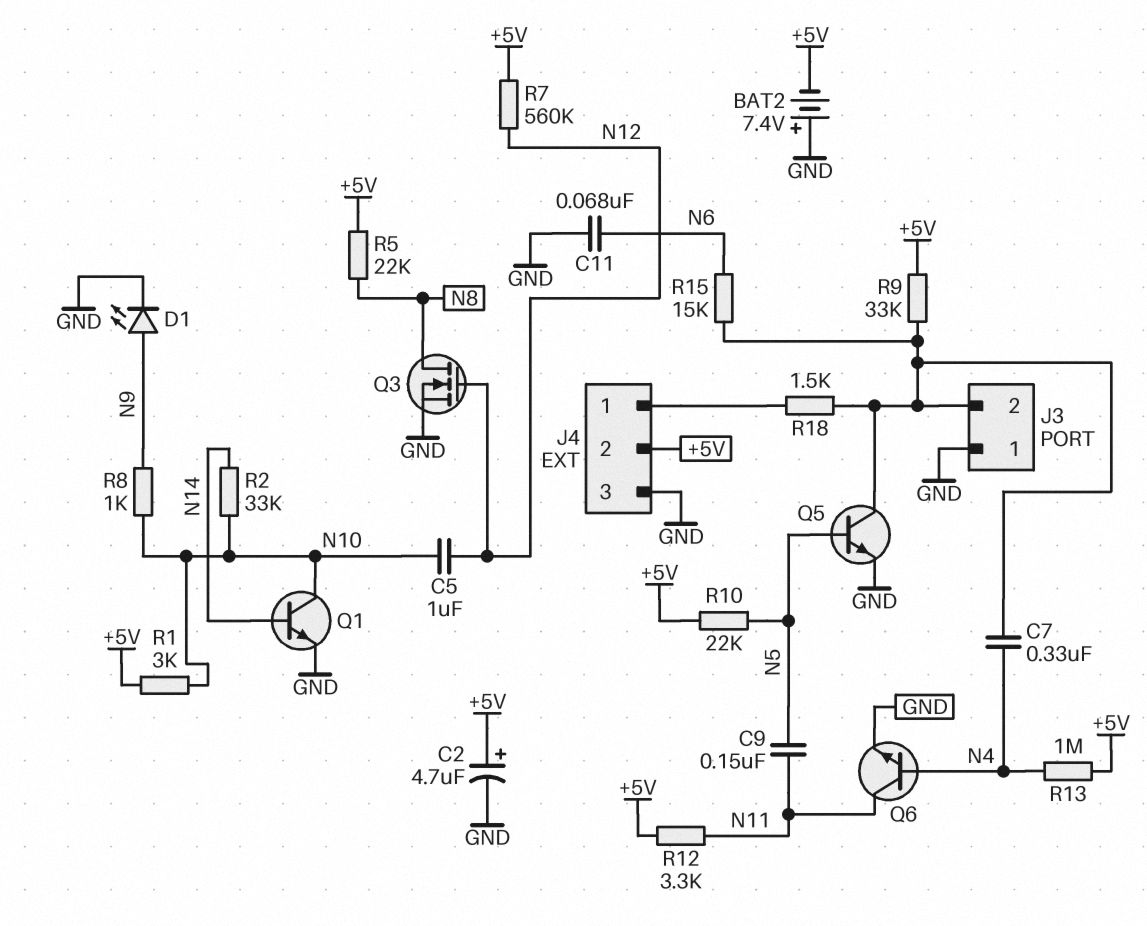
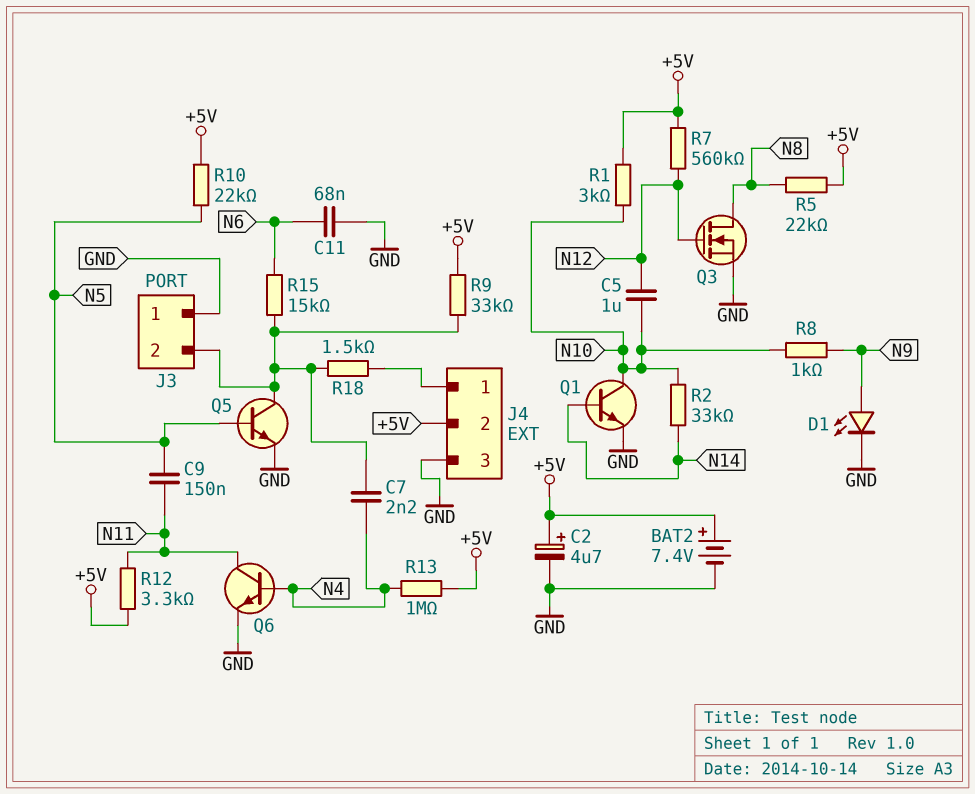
BAT2: 7.4V (plus GND, minus +5V) -> 7.4V (plus +5V, minus GND)
C7: 330nF (J3/2, N4) -> 2.2nF (J3/2, N4)

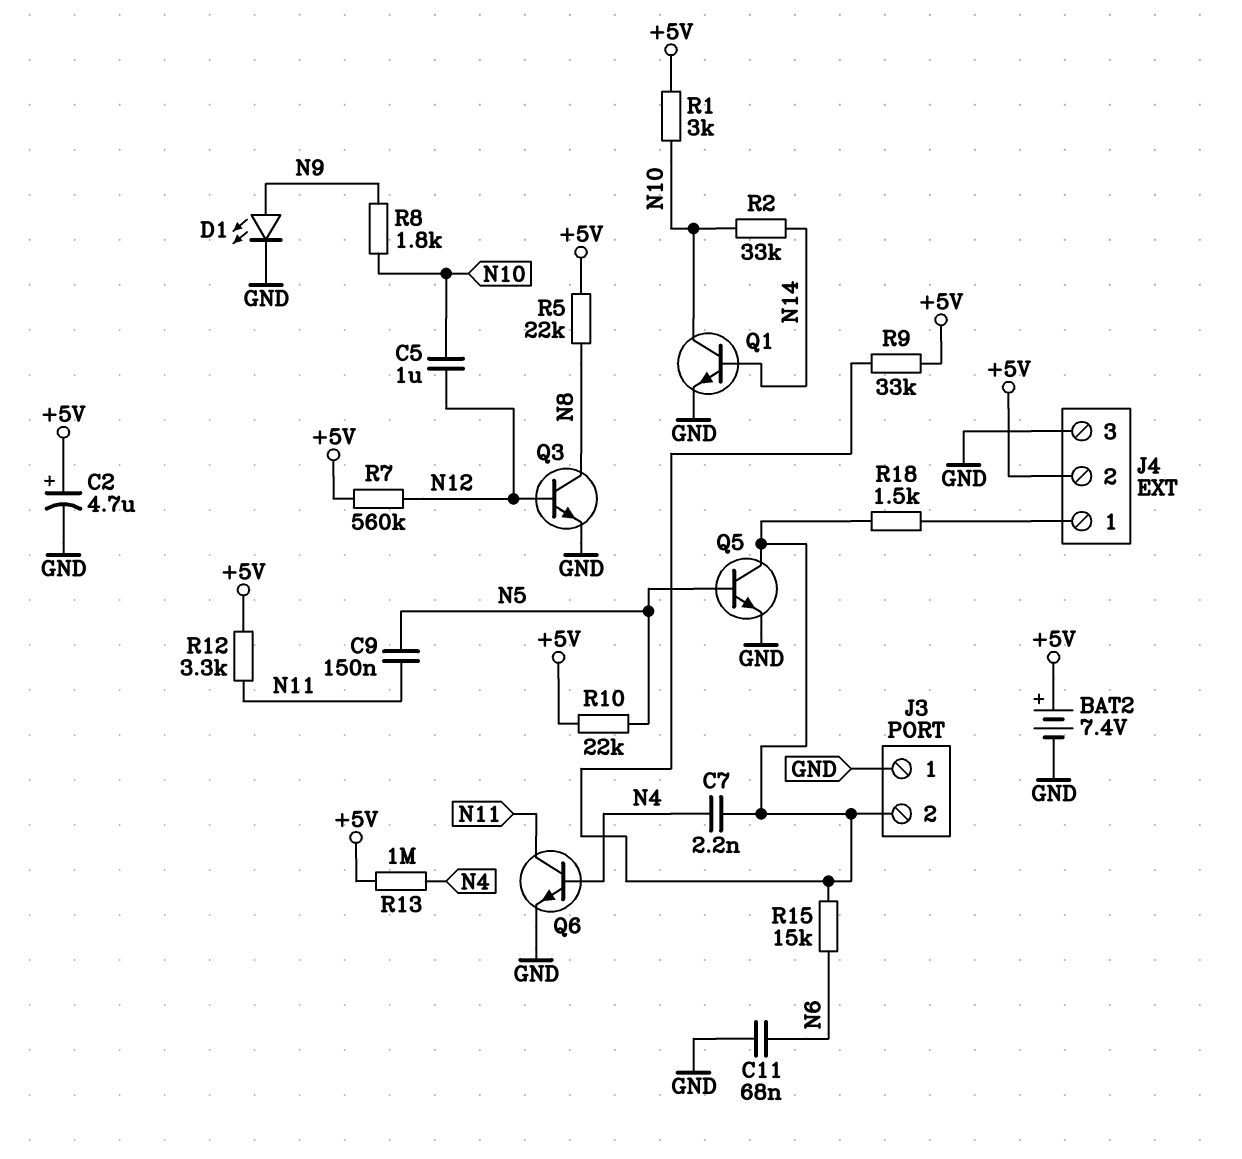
Q3: NMOS (G N12, D N8, S GND) -> NPN (B N12, C N8, E GND)
R8: 1k (N9, N10) -> 1.8k (N9, N10)

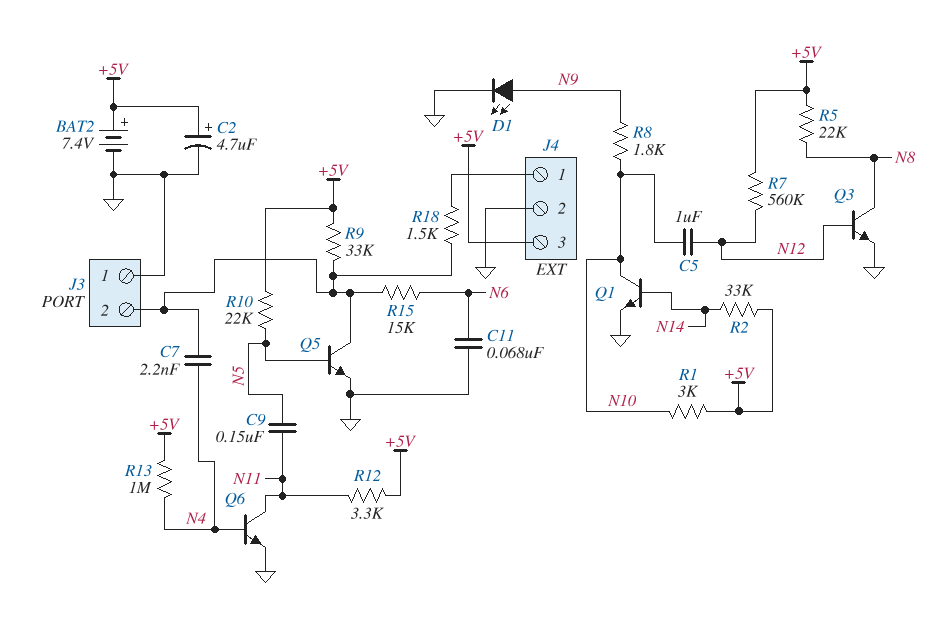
J4 pin 2: +5V -> GND
J4 pin 3: GND -> +5V
R2: 33k (N10, N14) -> 33k (+5V, N14)

